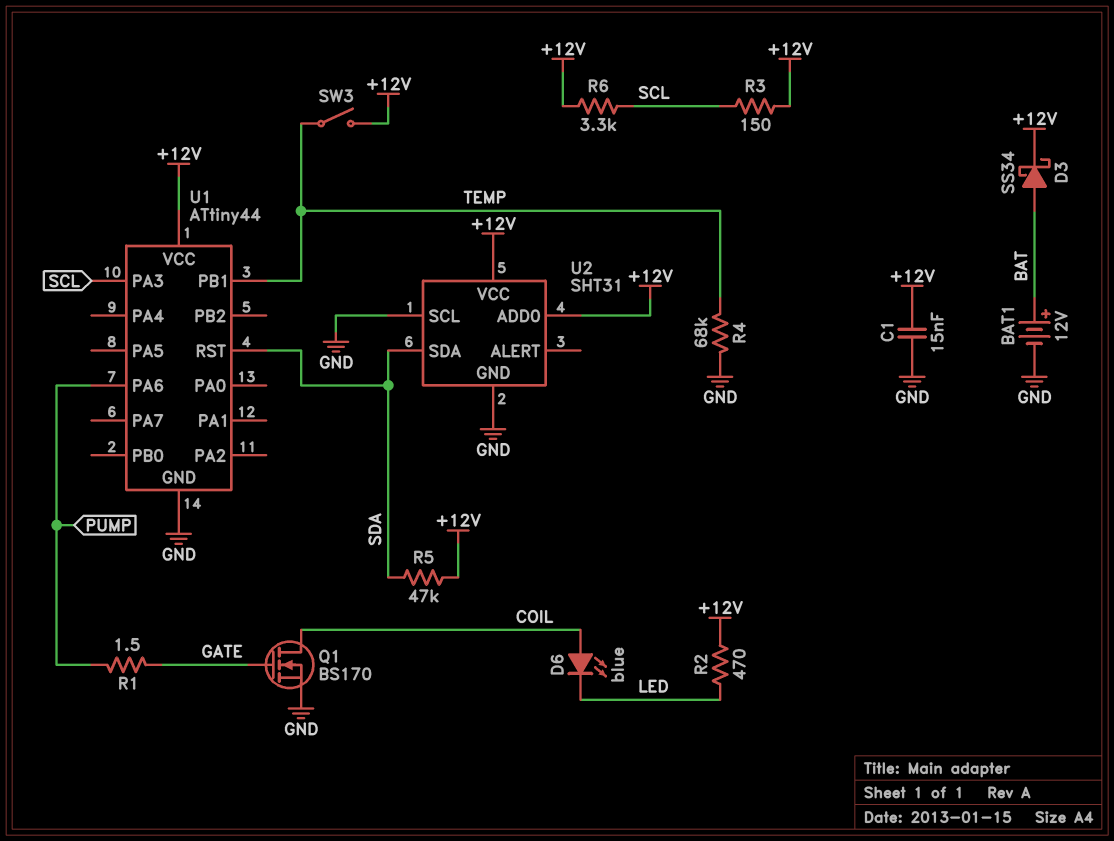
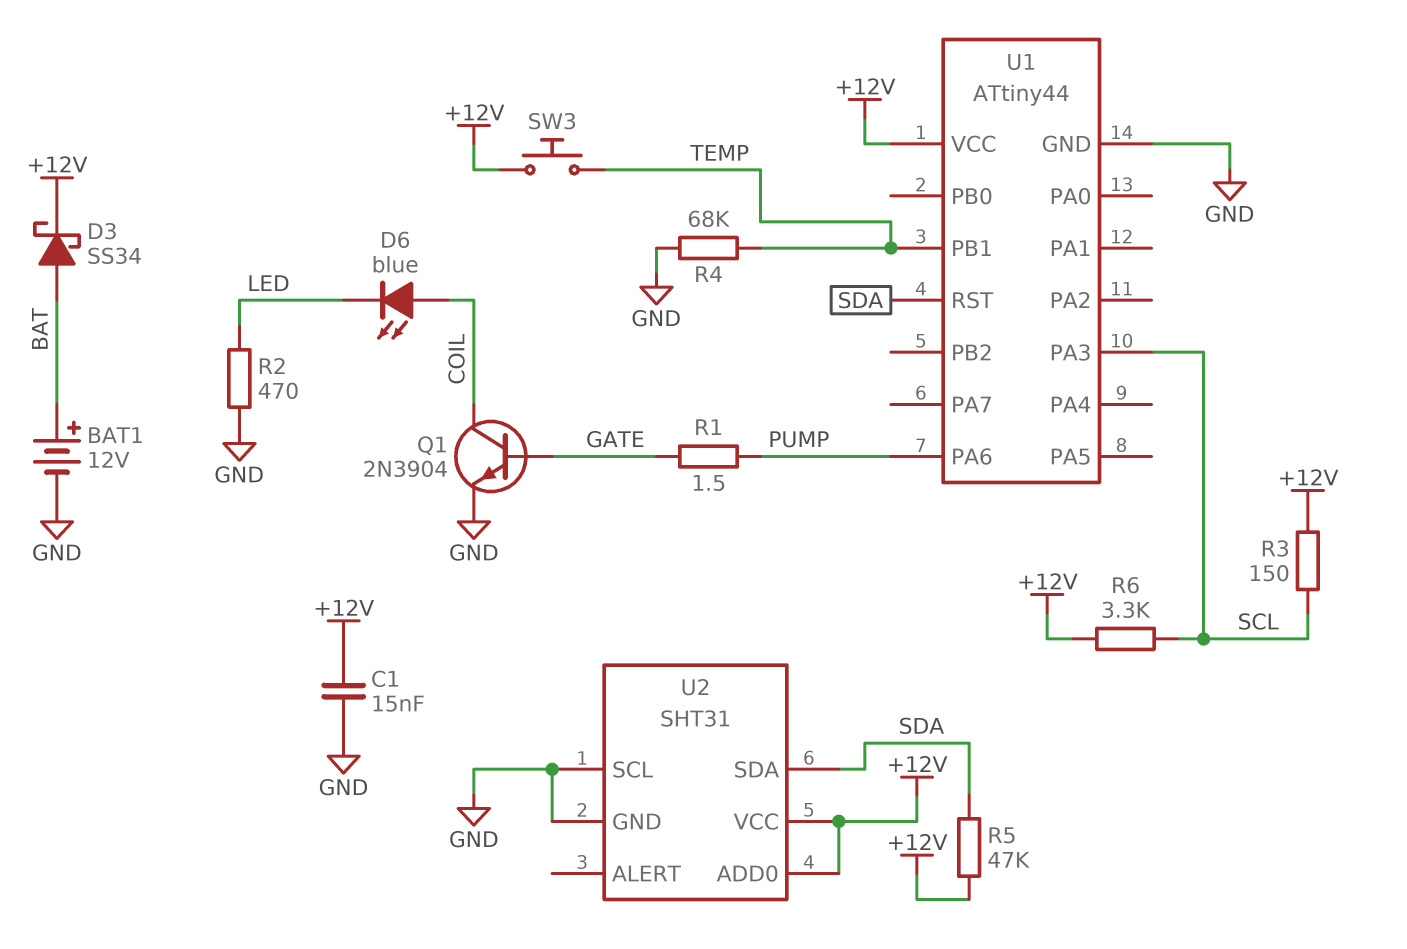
Q1: NMOS BS170 (G GATE, D COIL, S GND) -> NPN 2N3904 (B GATE, C COIL, E GND)
R2: 470 (+12V, LED) -> 470 (GND, LED)
SW3: switch (+12V, TEMP) -> button (+12V, TEMP)

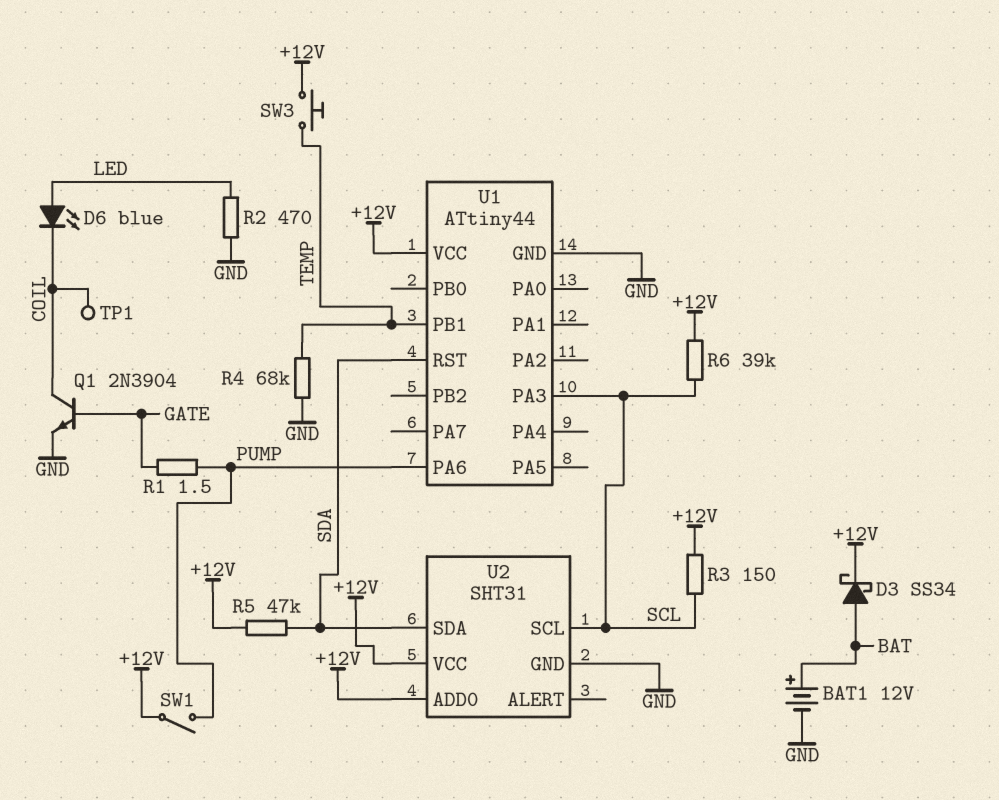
C1: 15nF (+12V, GND) -> none
D6: LED blue (A COIL, K LED) -> LED blue (A LED, K COIL)
R6: 3.3k (+12V, SCL) -> 39k (+12V, SCL)
SW1: none -> switch (+12V, PUMP)
TP1: none -> test point (COIL)
U2 pin SCL: GND -> SCL

